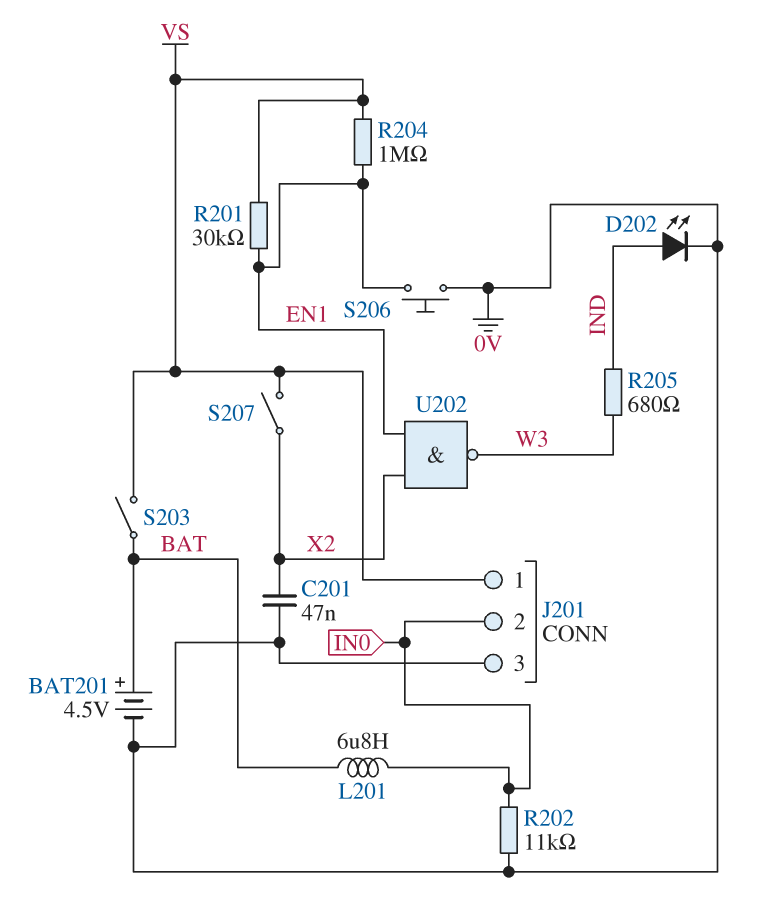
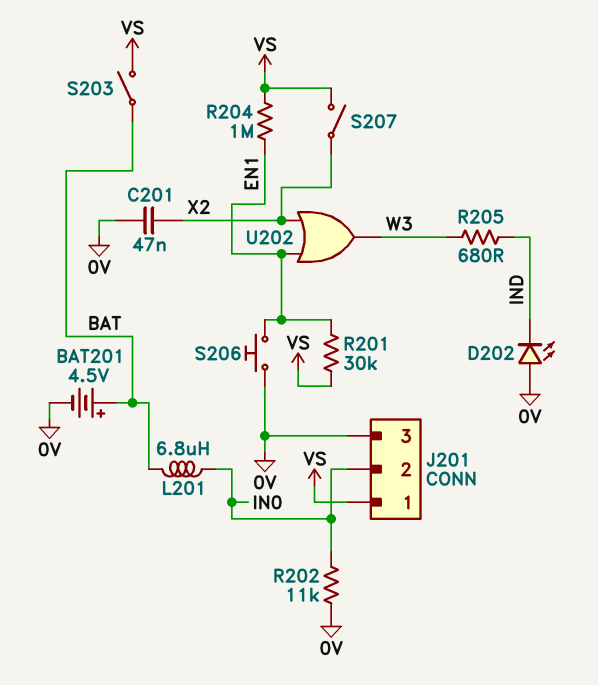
D202: LED (A IND, K 0V) -> LED (A 0V, K IND)
U202: NAND (in EN1, in X2, out W3) -> OR (in EN1, in X2, out W3)

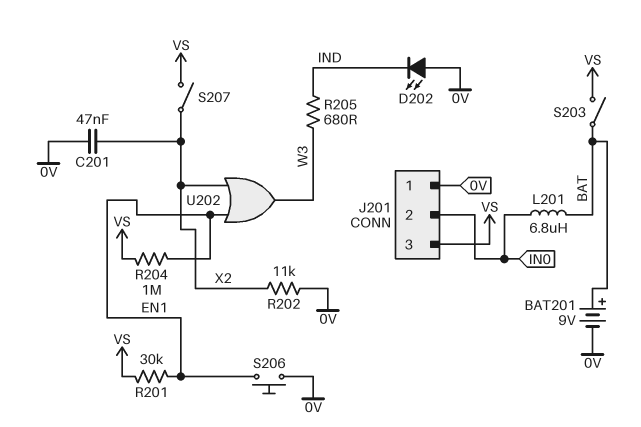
BAT201: 4.5V (plus BAT, minus 0V) -> 9V (plus BAT, minus 0V)
J201 pin 1: VS -> 0V
J201 pin 3: 0V -> VS
R202: 11k (0V, IN0) -> 11k (0V, X2)

